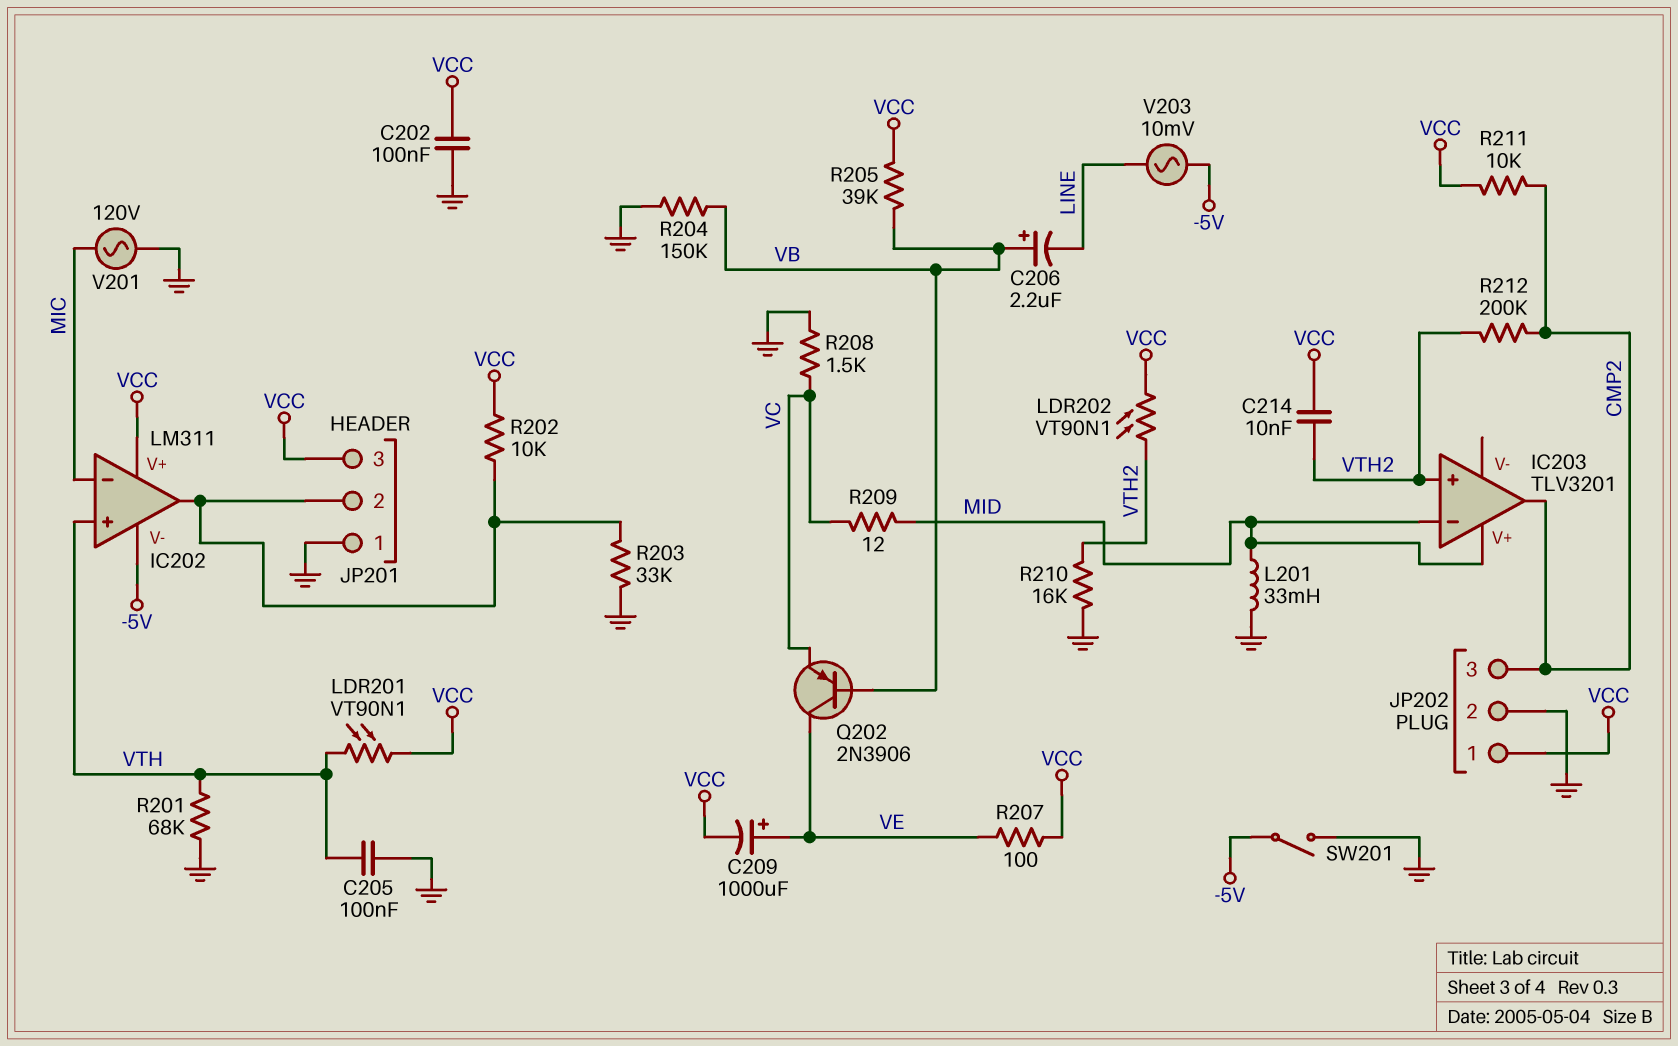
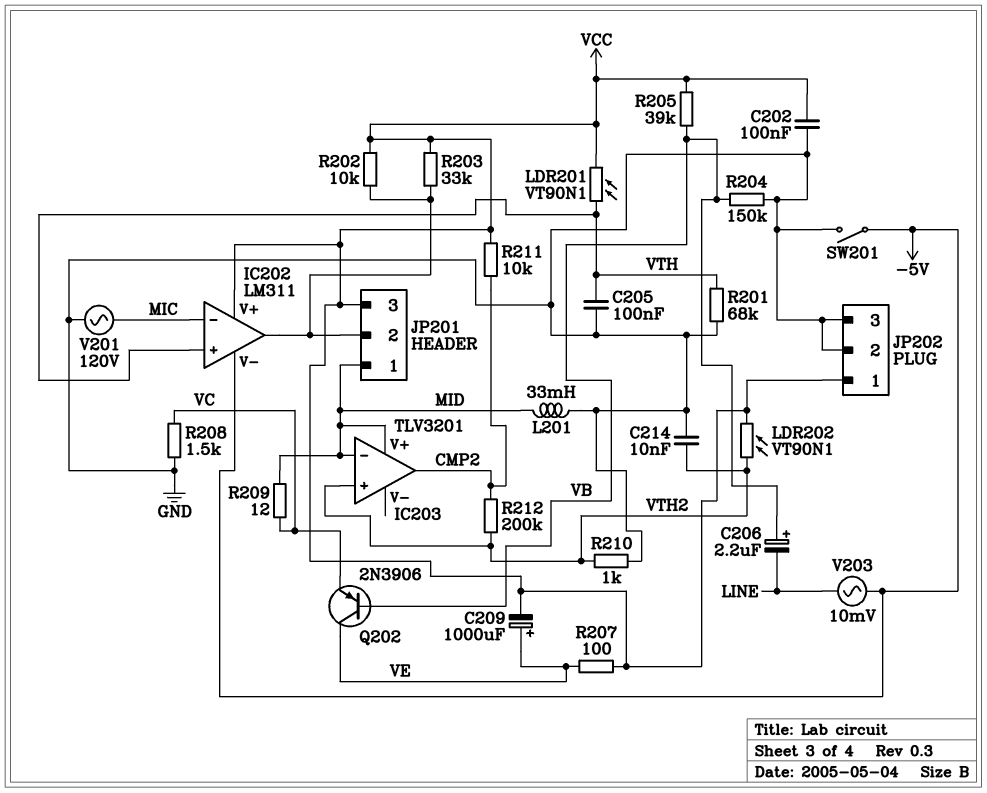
C214: 10nF (VCC, VTH2) -> 10nF (GND, VTH2)
JP201 pin 1: GND -> MID
JP202 pin 3: CMP2 -> GND
R203: 33k (GND, IC202/out) -> 33k (IC202/out, VCC)
R210: 16k (GND, VTH2) -> 1k (GND, VTH2)

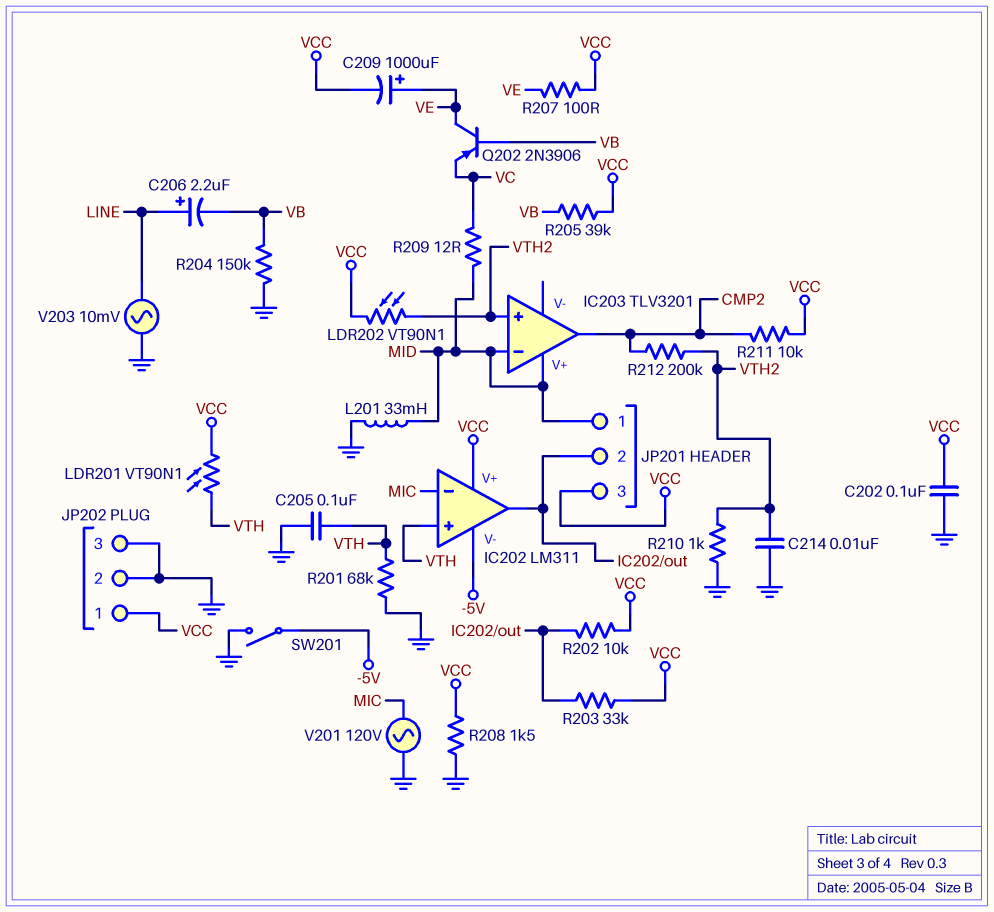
C206: 2.2uF (plus VB, minus LINE) -> 2.2uF (plus LINE, minus VB)
R208: 1.5k (GND, VC) -> 1.5k (GND, VCC)
V203: AC 10mV (-5V, LINE) -> AC 10mV (GND, LINE)

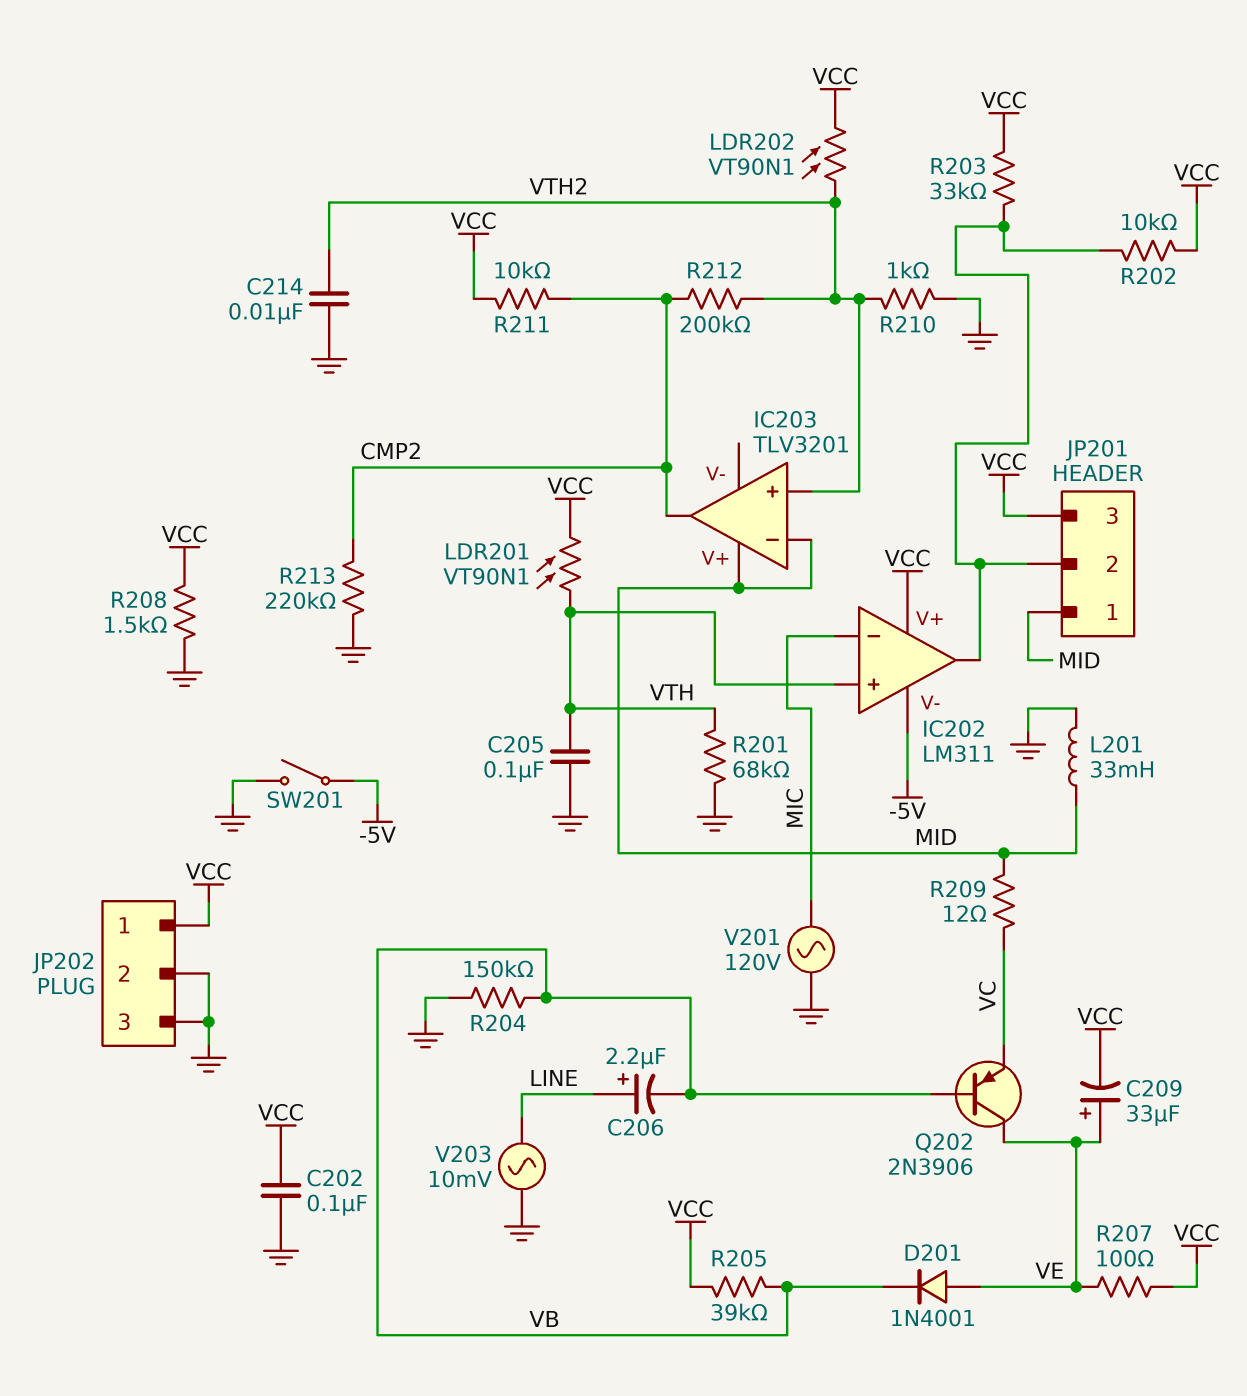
C209: 1000uF (plus VE, minus VCC) -> 33uF (plus VE, minus VCC)
D201: none -> diode 1N4001 (A VE, K VB)
R213: none -> 220k (CMP2, GND)

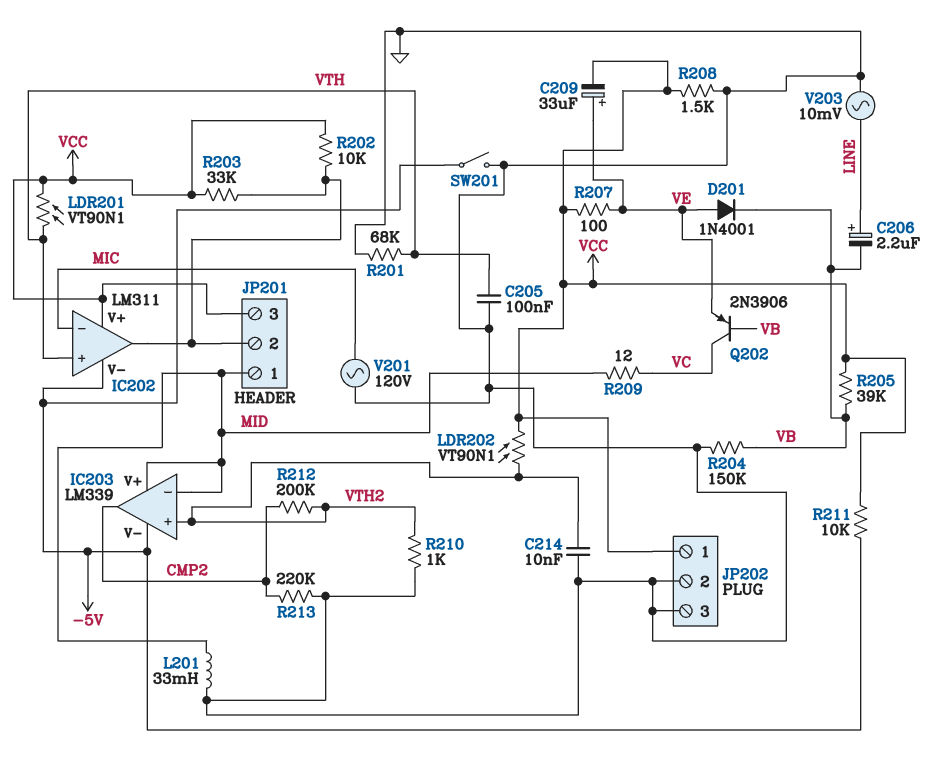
C202: 100nF (GND, VCC) -> none
IC203: TLV3201 -> LM339
IC203 pin V-: none -> -5V
Q202: PNP 2N3906 (B VB, C VE, E VC) -> PNP 2N3906 (B VB, C VC, E VE)
R211: 10k (CMP2, VCC) -> 10k (-5V, VCC)

